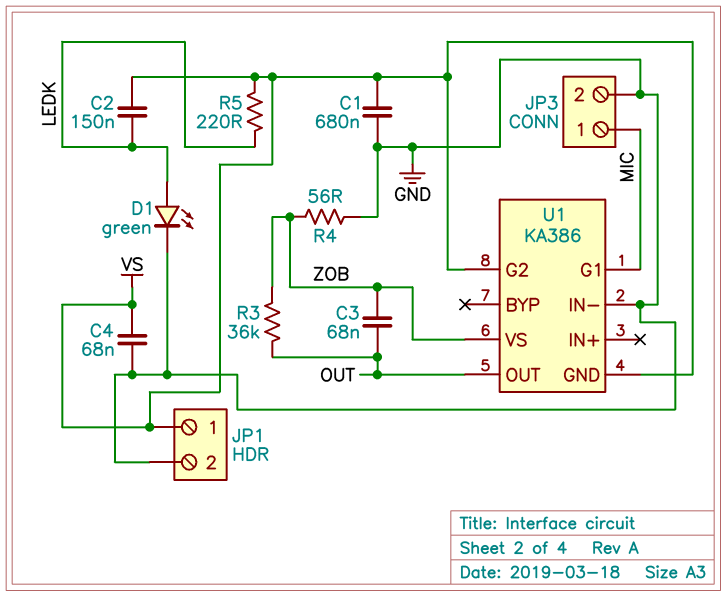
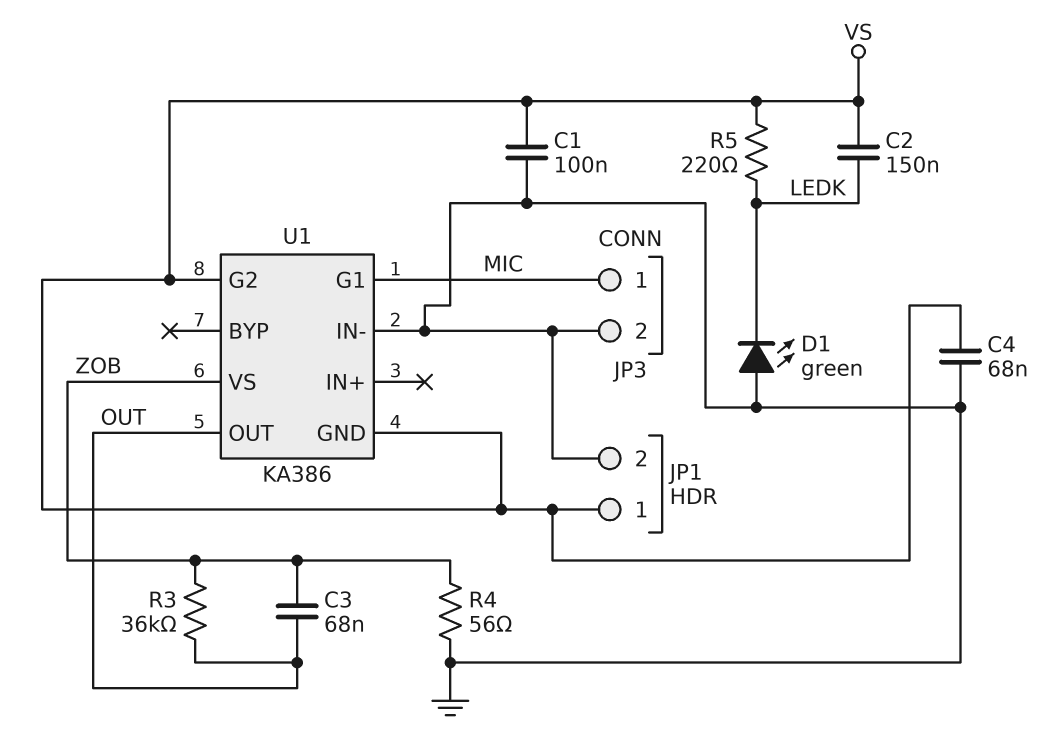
C1: 680nF (GND, VS) -> 100nF (GND, VS)
D1: LED green (A LEDK, K GND) -> LED green (A GND, K LEDK)

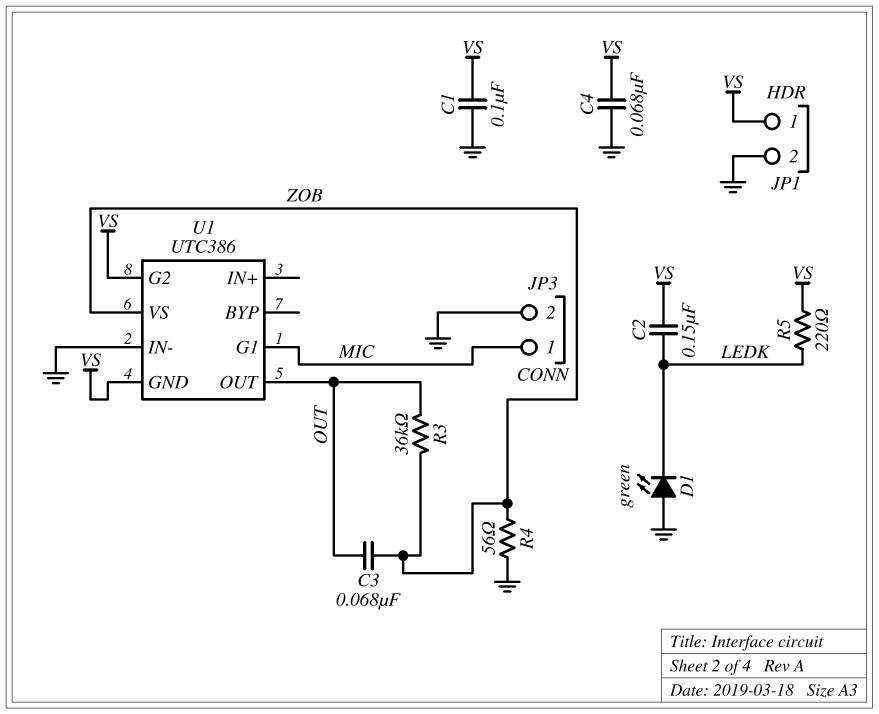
U1: KA386 -> UTC386

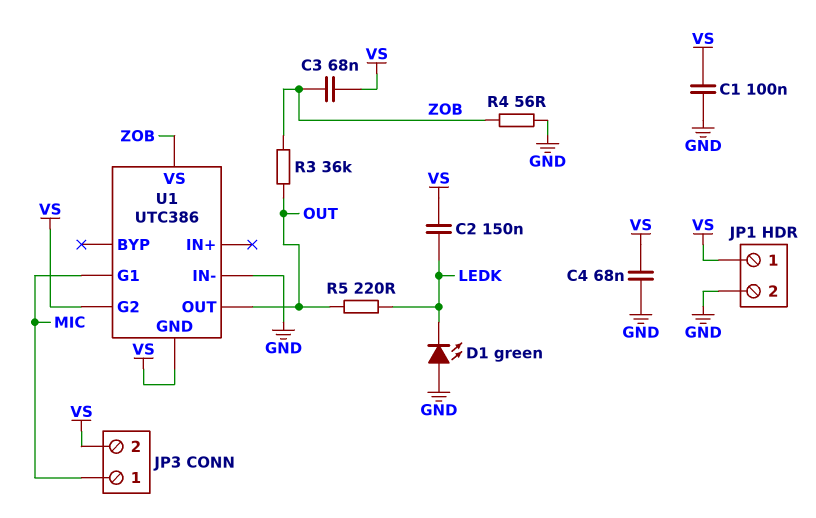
C3: 68nF (OUT, ZOB) -> 68nF (VS, ZOB)
JP3 pin 2: GND -> VS
R5: 220 (LEDK, VS) -> 220 (LEDK, OUT)

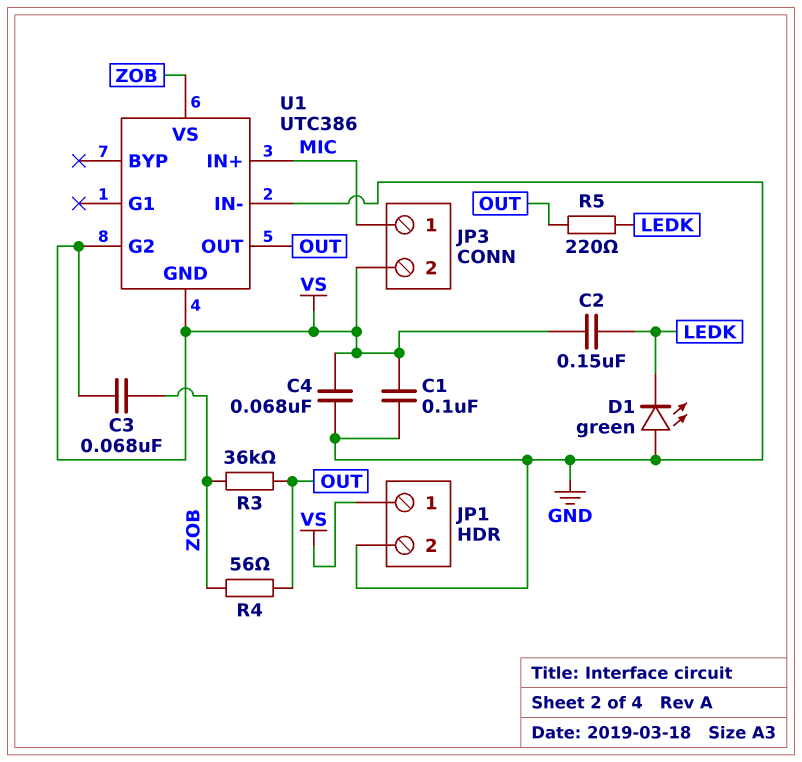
R4: 56 (GND, ZOB) -> 56 (OUT, ZOB)
U1 pin G1: MIC -> none
U1 pin IN+: none -> MIC

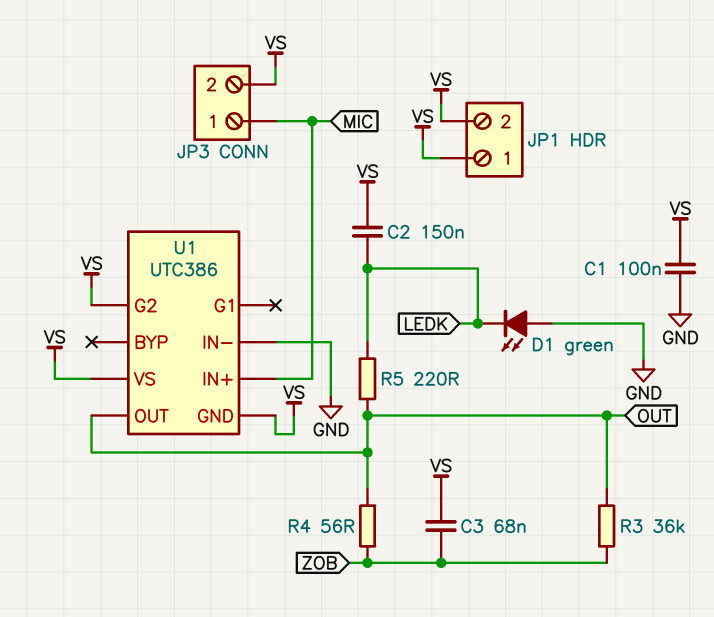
C4: 68nF (GND, VS) -> none
JP1 pin 2: GND -> VS
U1 pin VS: ZOB -> VS

